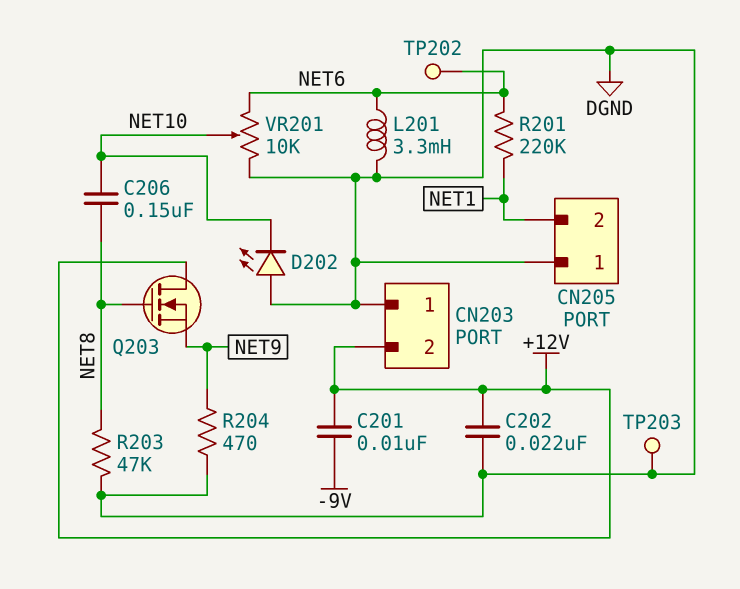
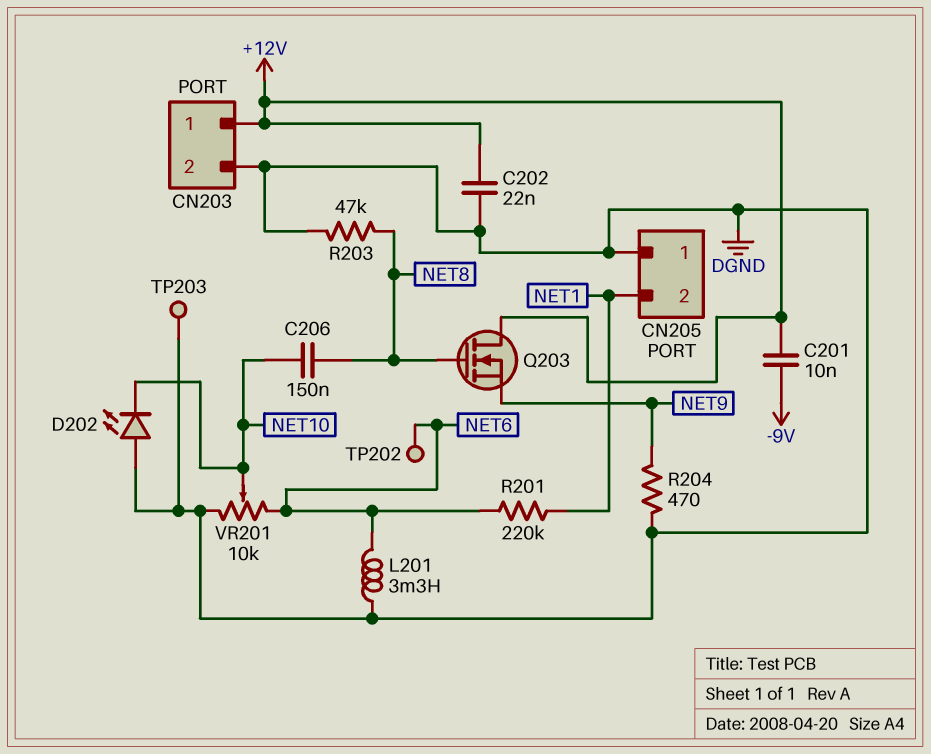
CN203 pin 1: DGND -> +12V
CN203 pin 2: +12V -> DGND

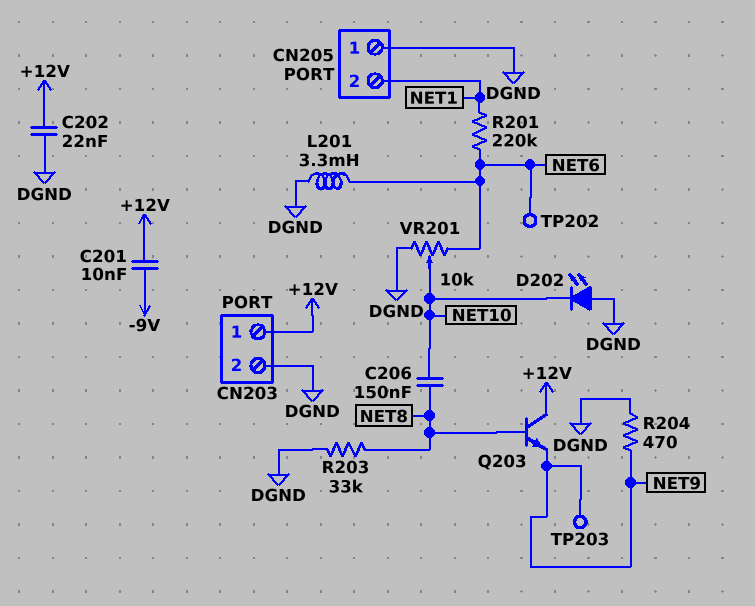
Q203: NMOS (G NET8, D +12V, S NET9) -> NPN (B NET8, C +12V, E NET9)
R203: 47k (DGND, NET8) -> 33k (DGND, NET8)
TP203: test point (DGND) -> test point (NET9)

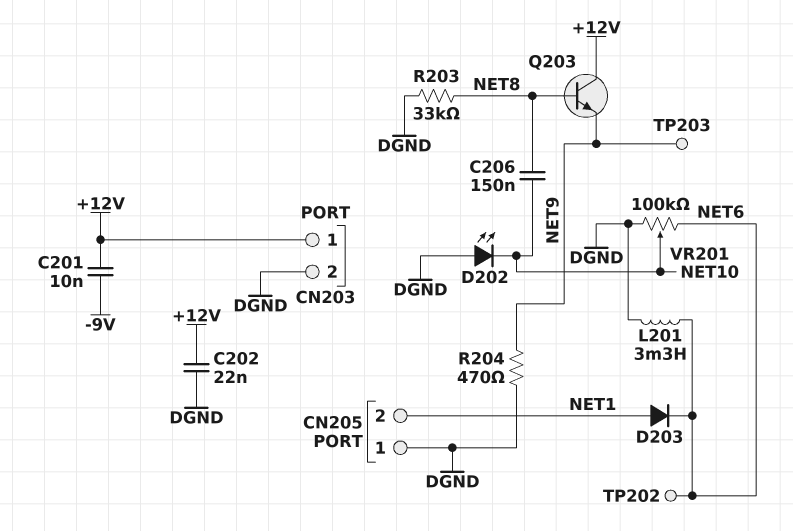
D203: none -> diode (A NET1, K NET6)
R201: 220k (NET1, NET6) -> none
VR201: 10k (DGND, NET6, wiper NET10) -> 100k (DGND, NET6, wiper NET10)

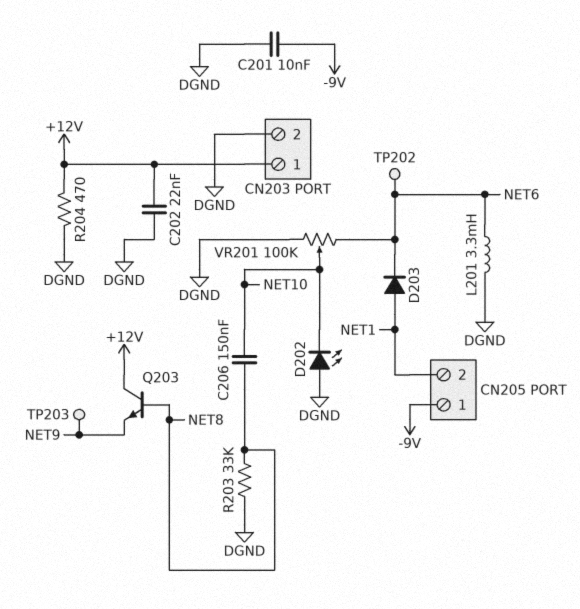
C201: 10nF (+12V, -9V) -> 10nF (-9V, DGND)
CN205 pin 1: DGND -> -9V
R204: 470 (DGND, NET9) -> 470 (+12V, DGND)

